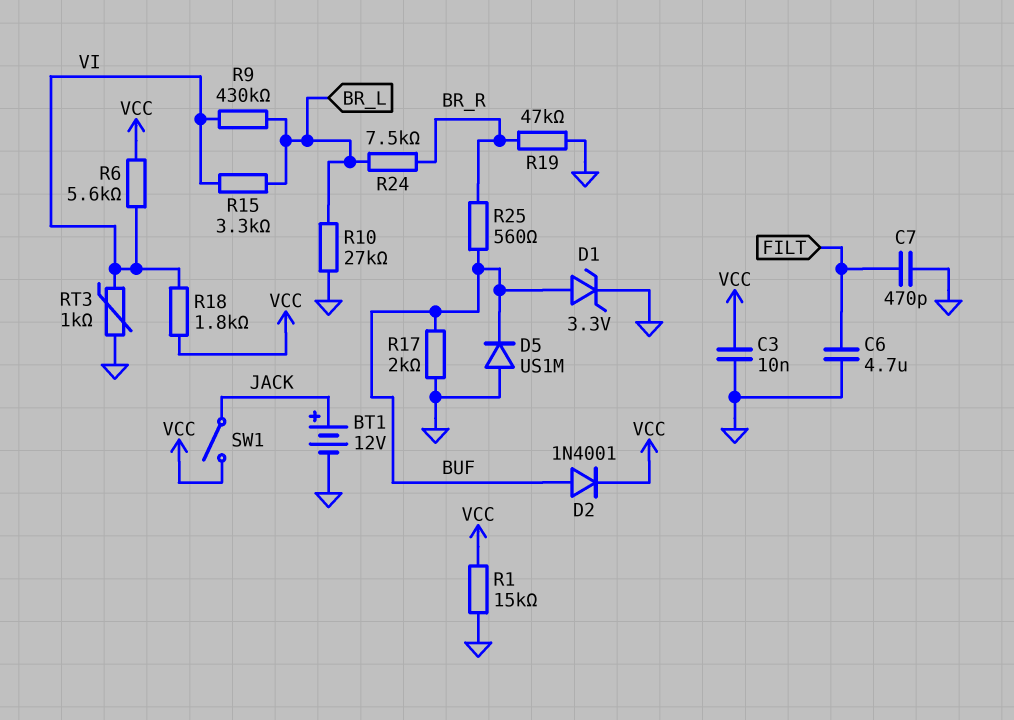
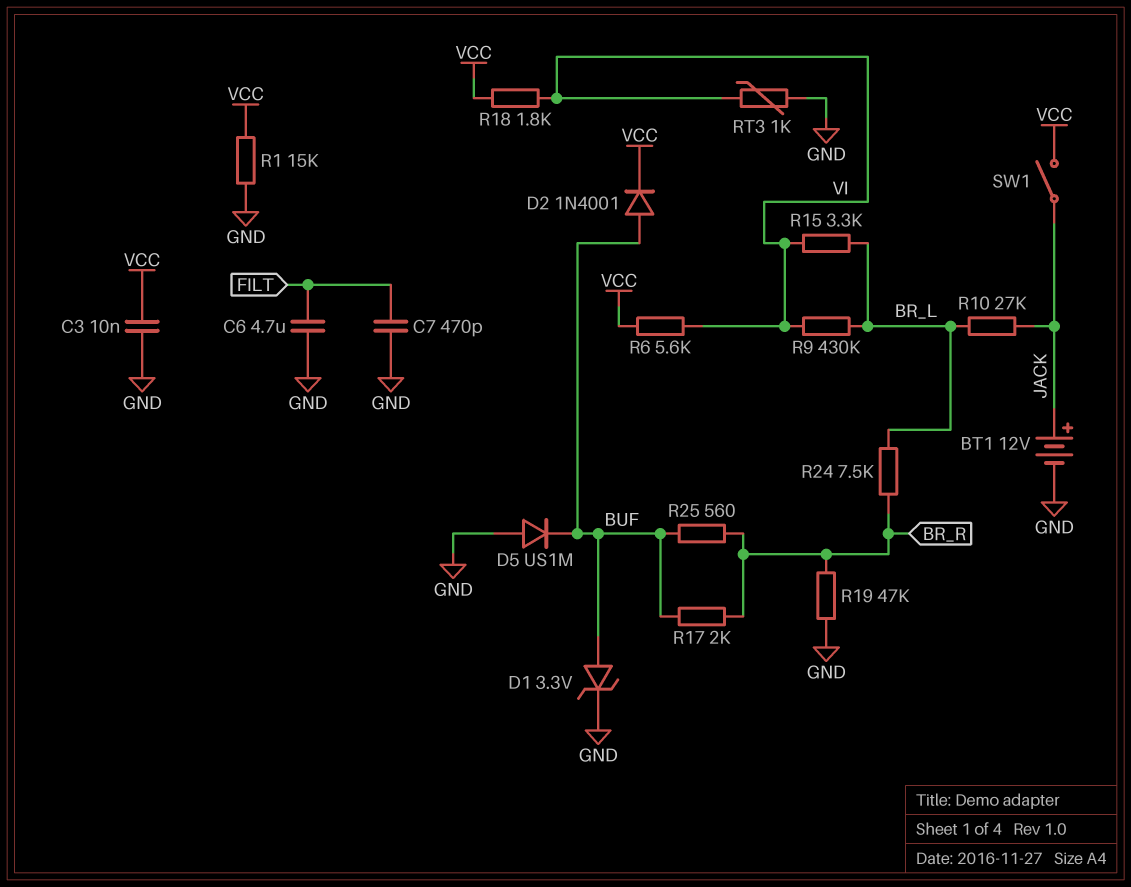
R10: 27k (BR_L, GND) -> 27k (BR_L, JACK)
R17: 2k (BUF, GND) -> 2k (BR_R, BUF)

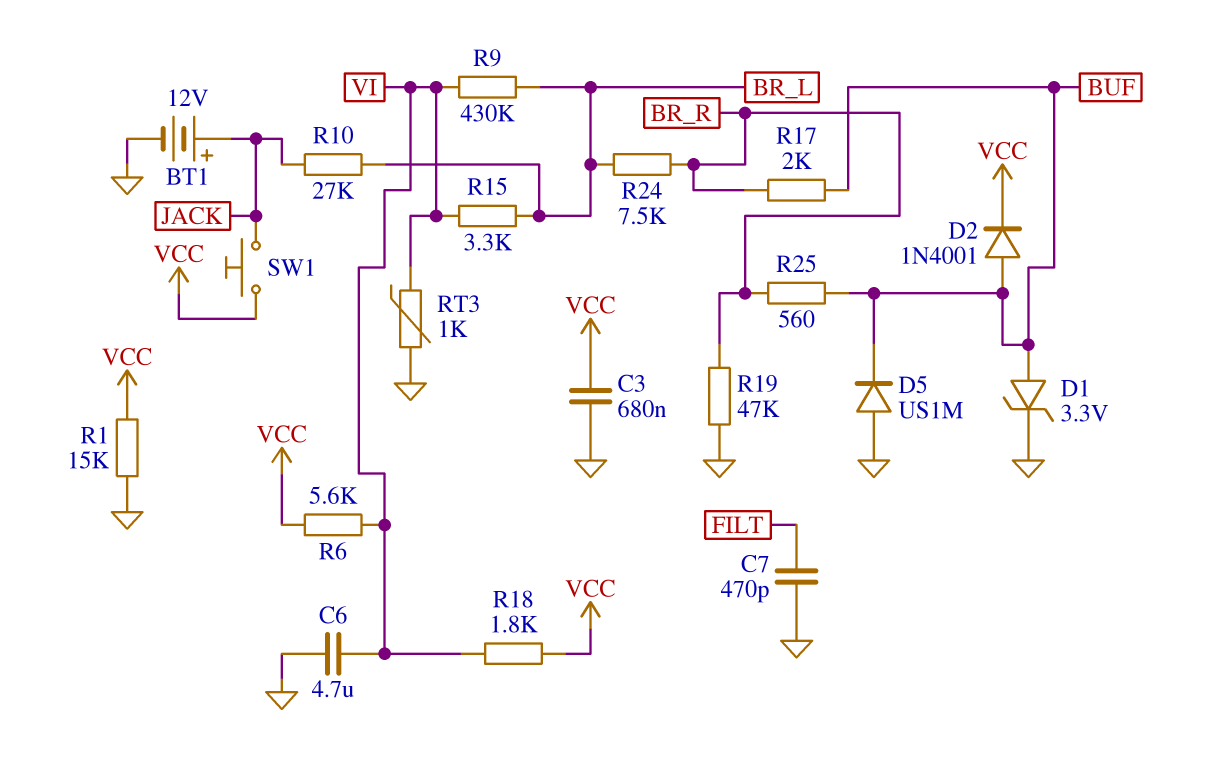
C3: 10nF (GND, VCC) -> 680nF (GND, VCC)
C6: 4.7uF (FILT, GND) -> 4.7uF (GND, VI)
SW1: switch (JACK, VCC) -> button (JACK, VCC)

